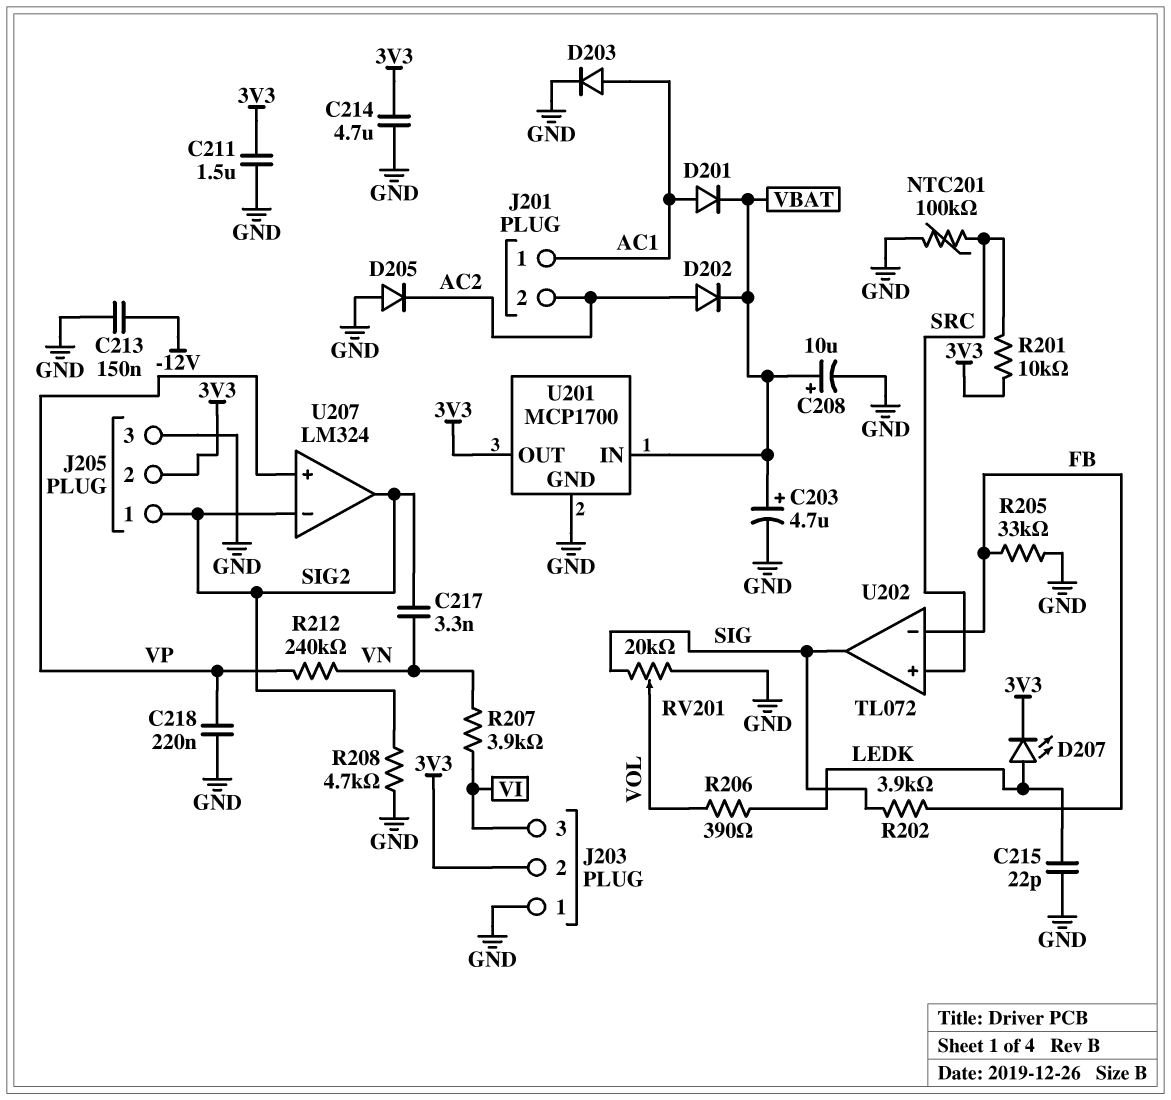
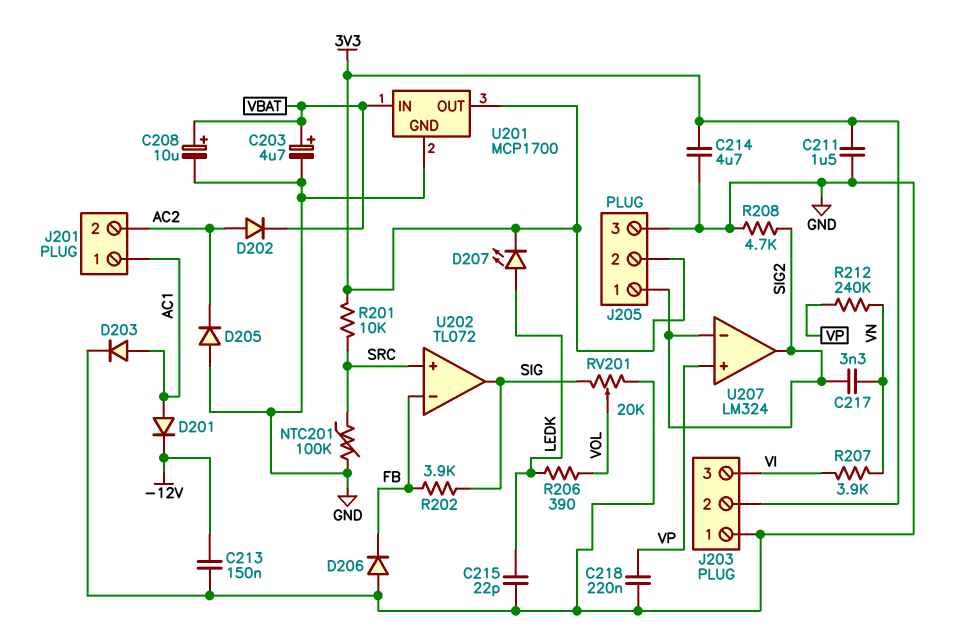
D201: diode (A AC1, K VBAT) -> diode (A AC1, K -12V)
D206: none -> diode (A GND, K FB)
R205: 33k (FB, GND) -> none

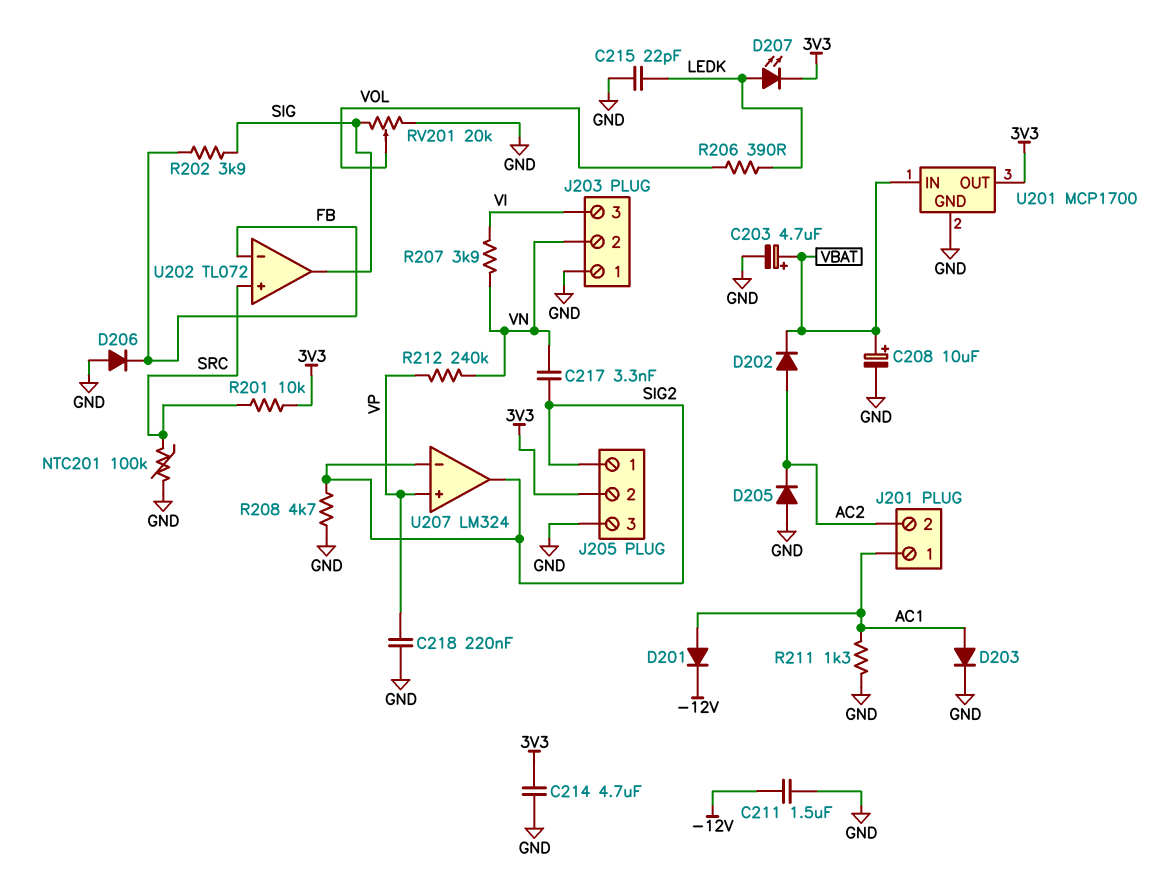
C211: 1.5uF (3V3, GND) -> 1.5uF (-12V, GND)
C213: 150nF (-12V, GND) -> none
J203 pin 2: 3V3 -> VN
R211: none -> 1.3k (AC1, GND)

